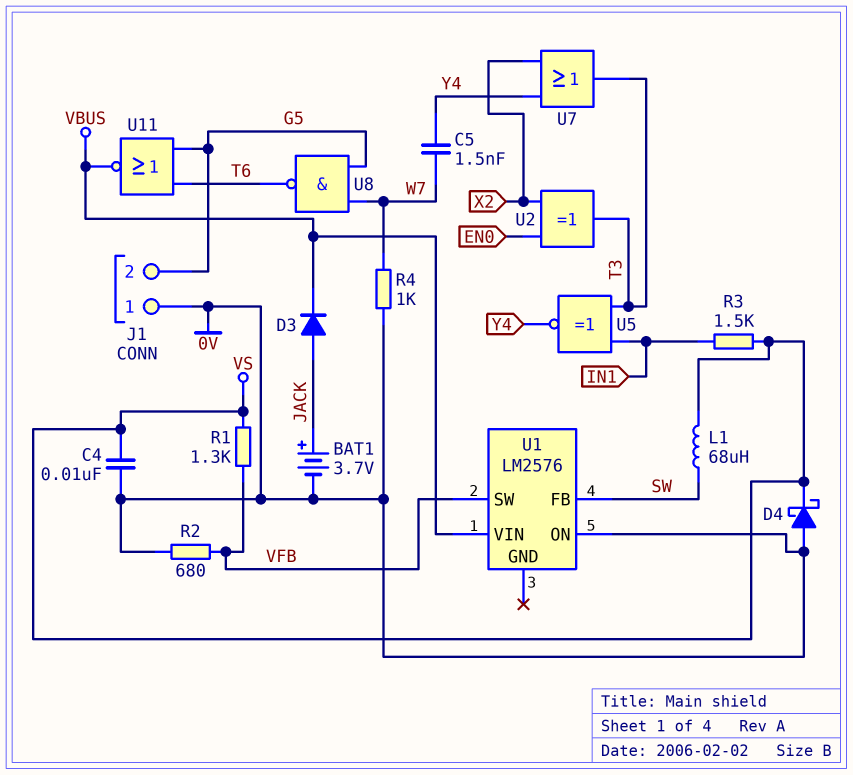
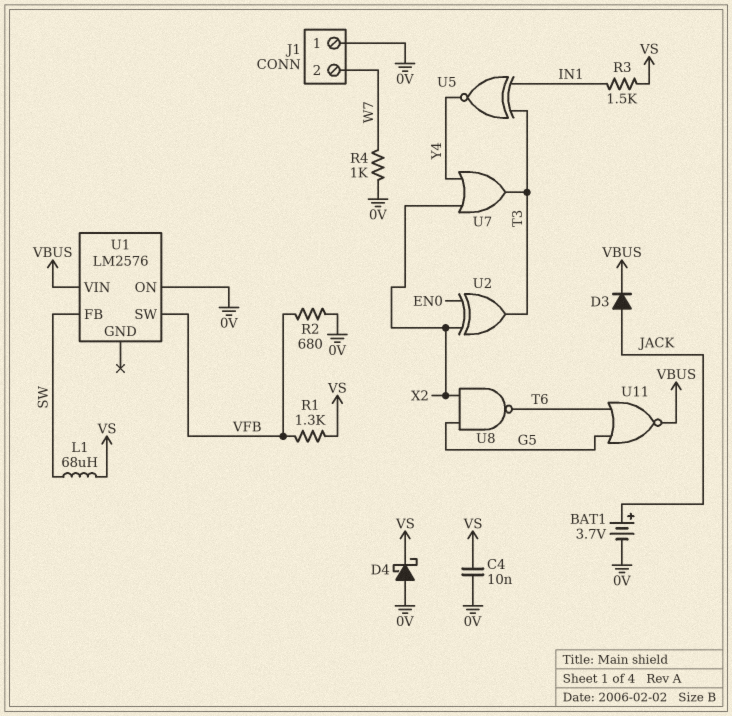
C5: 1.5nF (W7, Y4) -> none
J1 pin 2: G5 -> W7
U8: NAND (in G5, in W7, out T6) -> NAND (in G5, in X2, out T6)

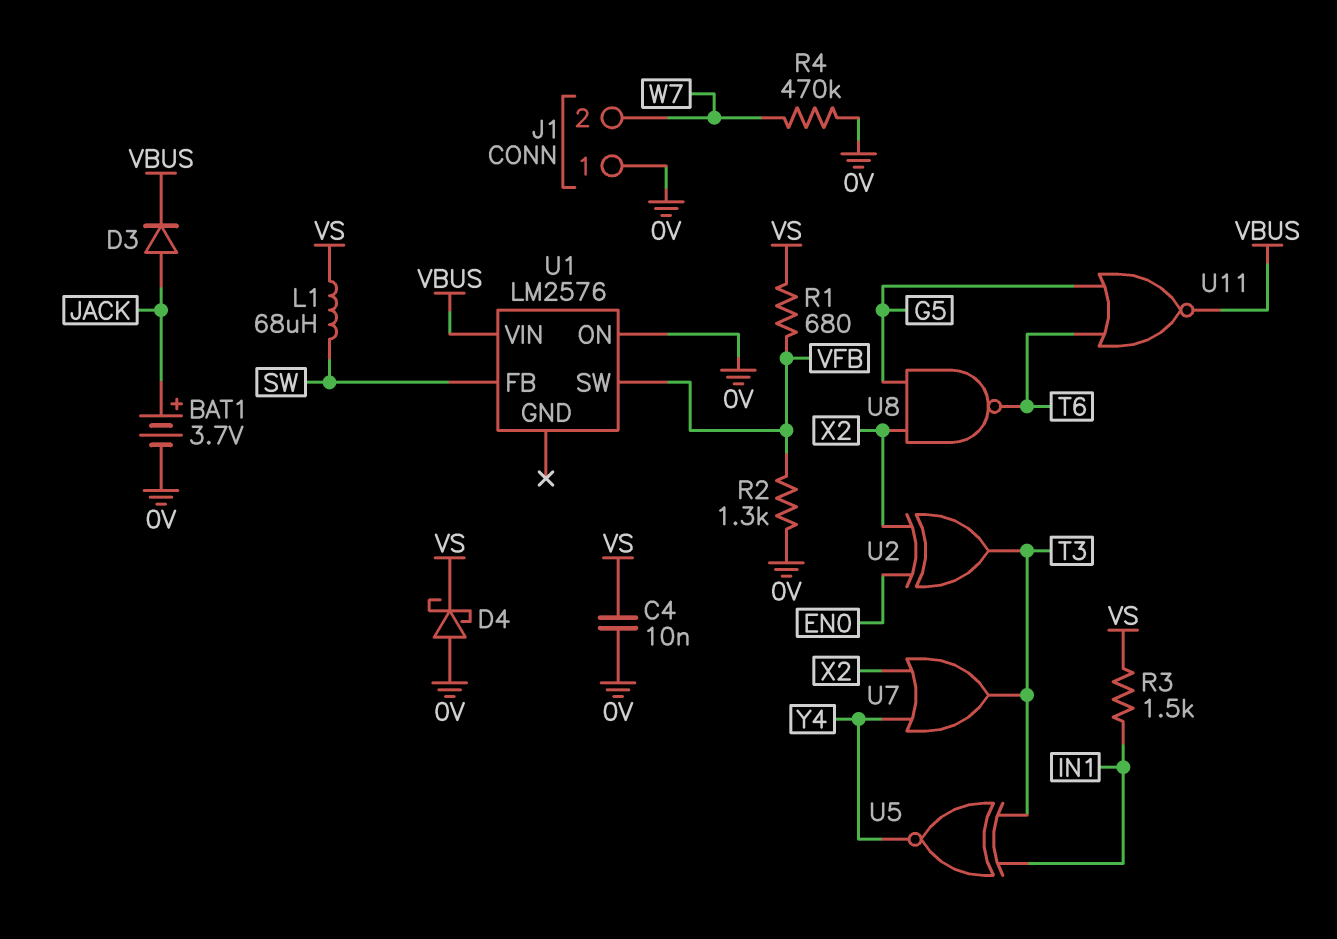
R1: 1.3k (VFB, VS) -> 680 (VFB, VS)
R2: 680 (0V, VFB) -> 1.3k (0V, VFB)
R4: 1k (0V, W7) -> 470k (0V, W7)

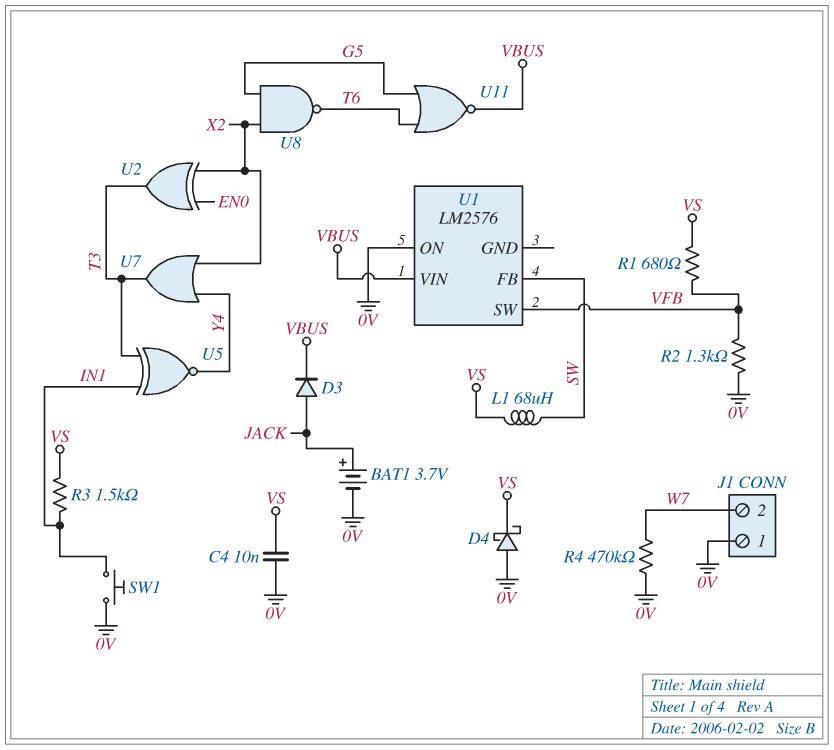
SW1: none -> button (0V, IN1)

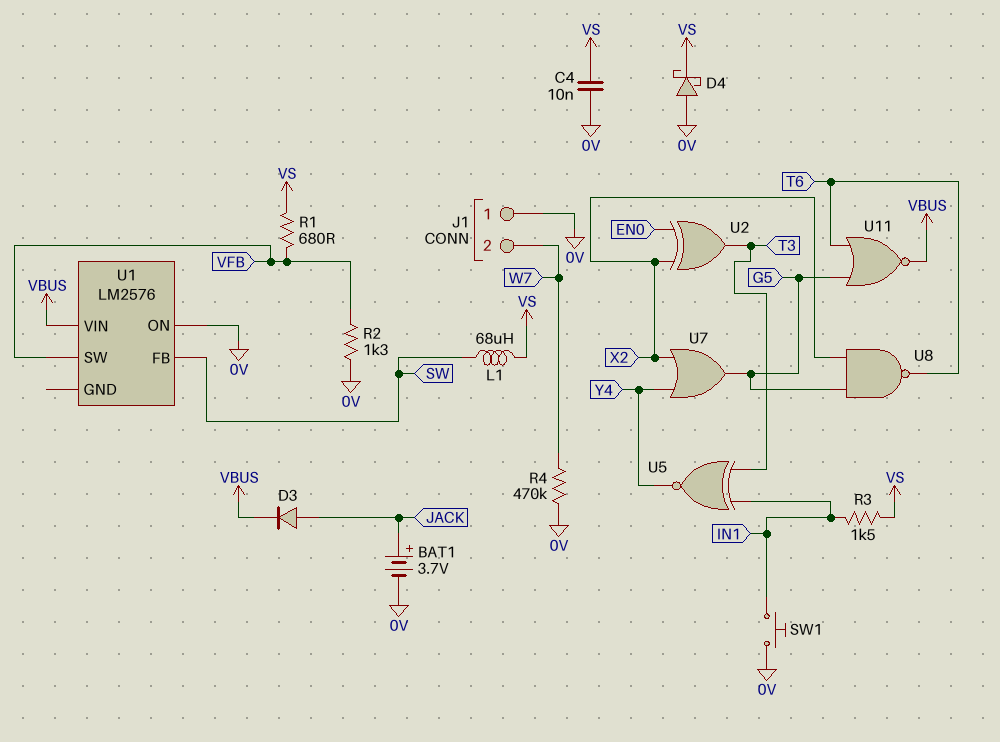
U7: OR (in X2, in Y4, out T3) -> OR (in X2, in Y4, out G5)

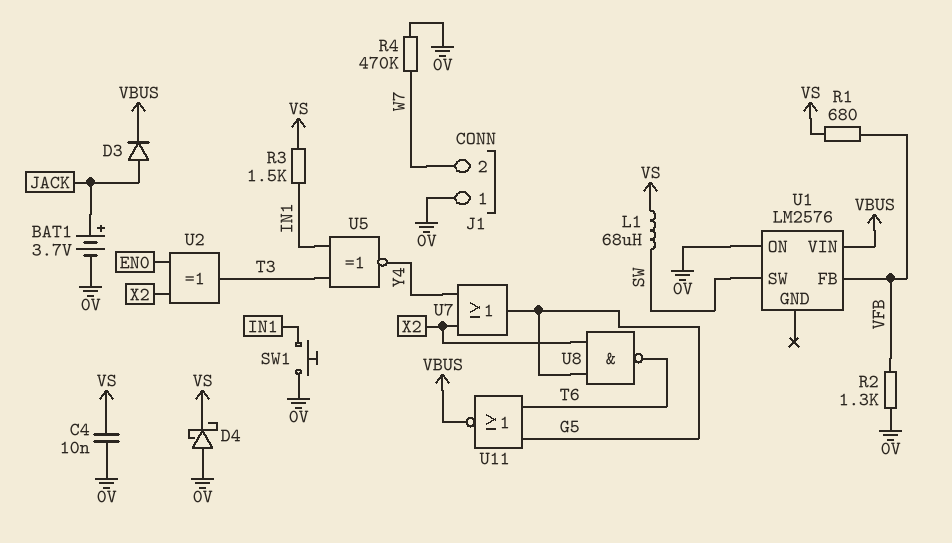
U1 pin FB: SW -> VFB
U1 pin SW: VFB -> SW

